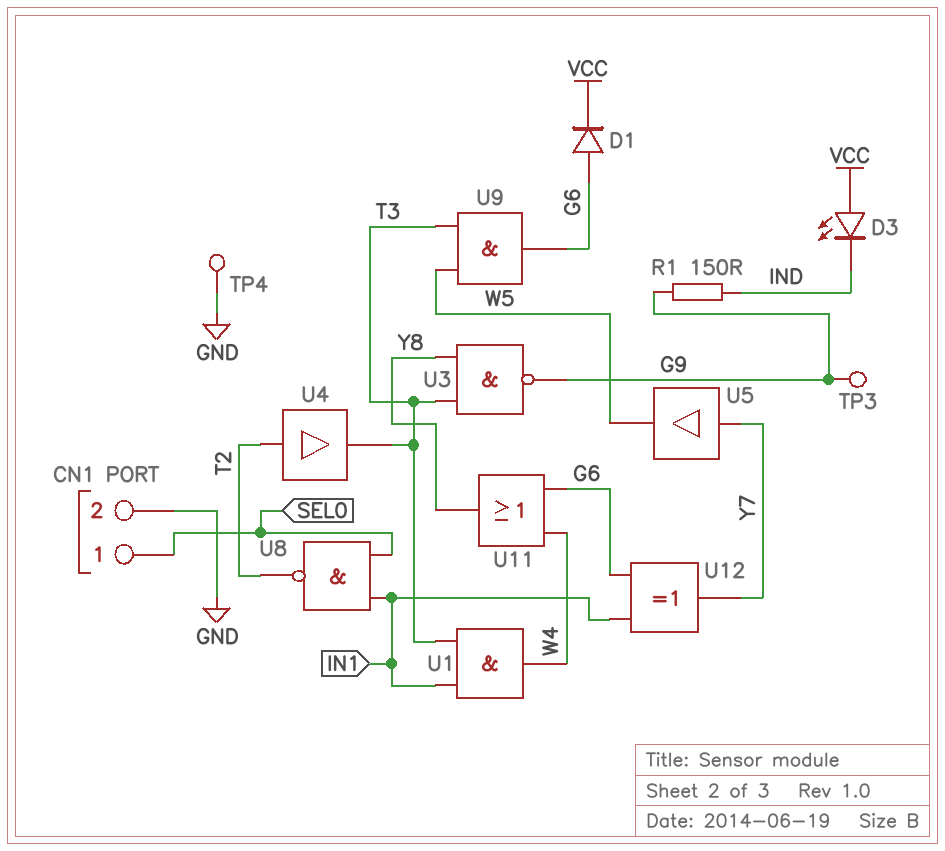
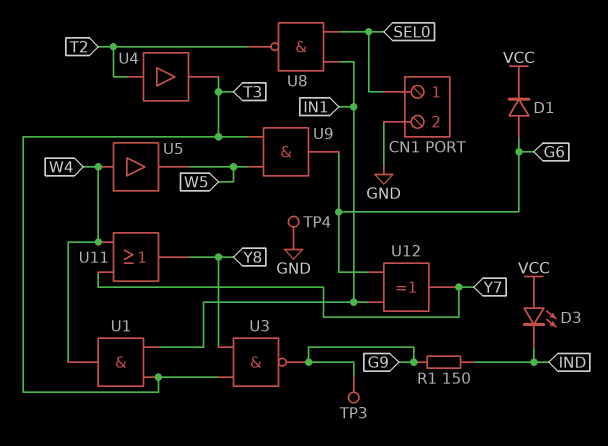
U5: buffer (in Y7, out W5) -> buffer (in W4, out W5)
U11: OR (in G6, in W4, out Y8) -> OR (in W4, in Y7, out Y8)

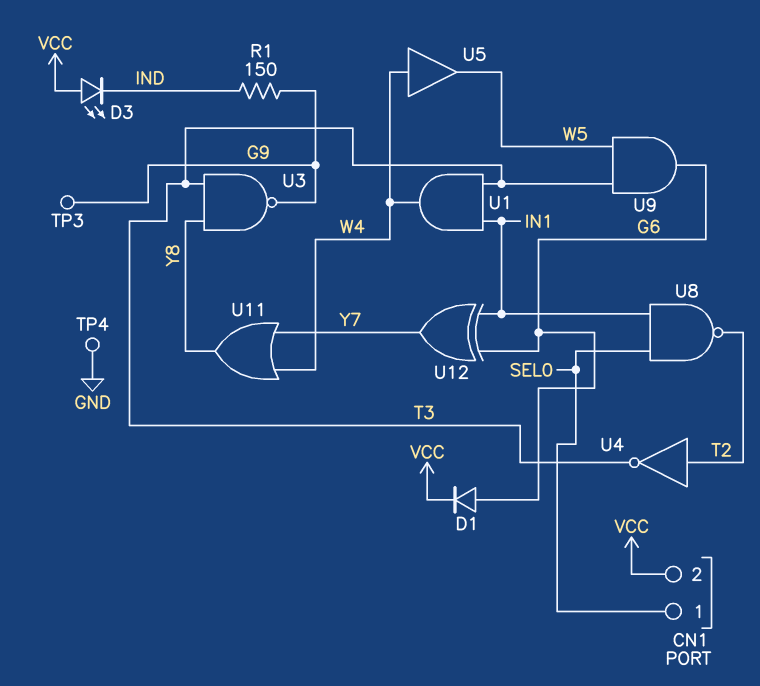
CN1 pin 2: GND -> VCC
U4: buffer (in T2, out T3) -> NOT (in T2, out T3)

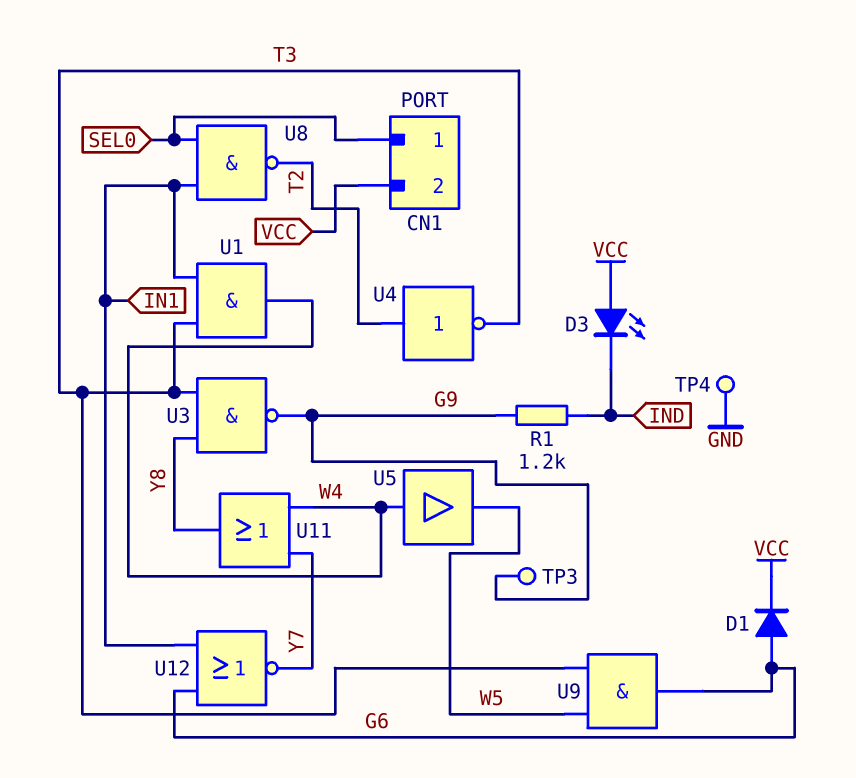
R1: 150 (G9, IND) -> 1.2k (G9, IND)
U12: XOR (in G6, in IN1, out Y7) -> NOR (in G6, in IN1, out Y7)

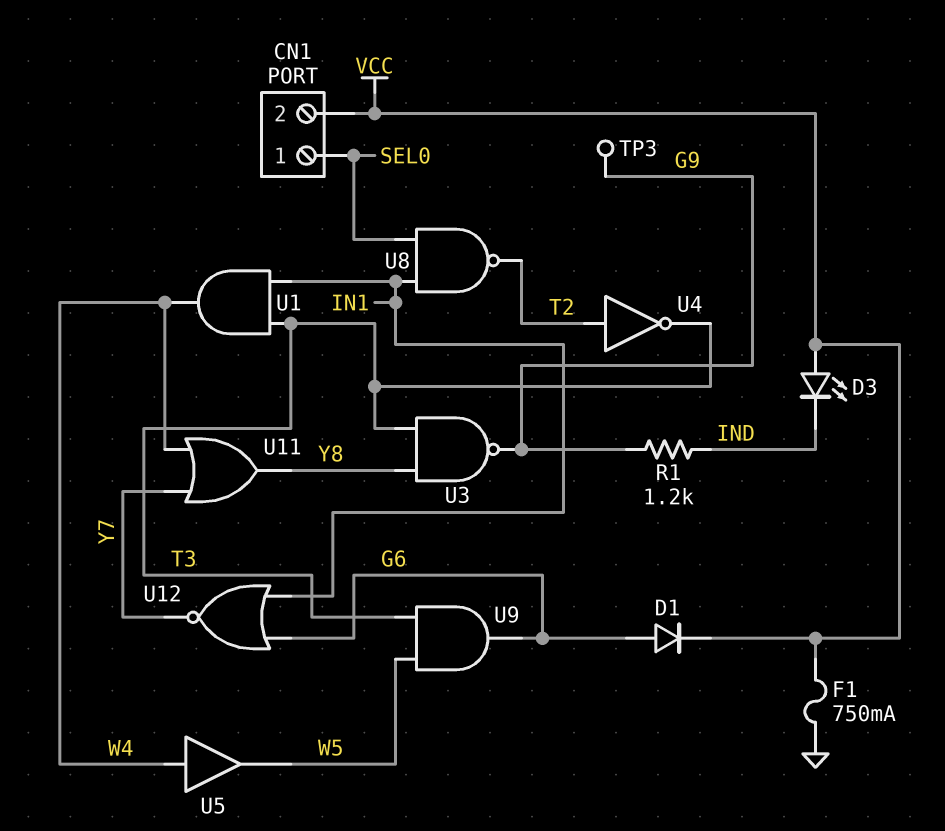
F1: none -> 750mA (GND, VCC)
TP4: test point (GND) -> none

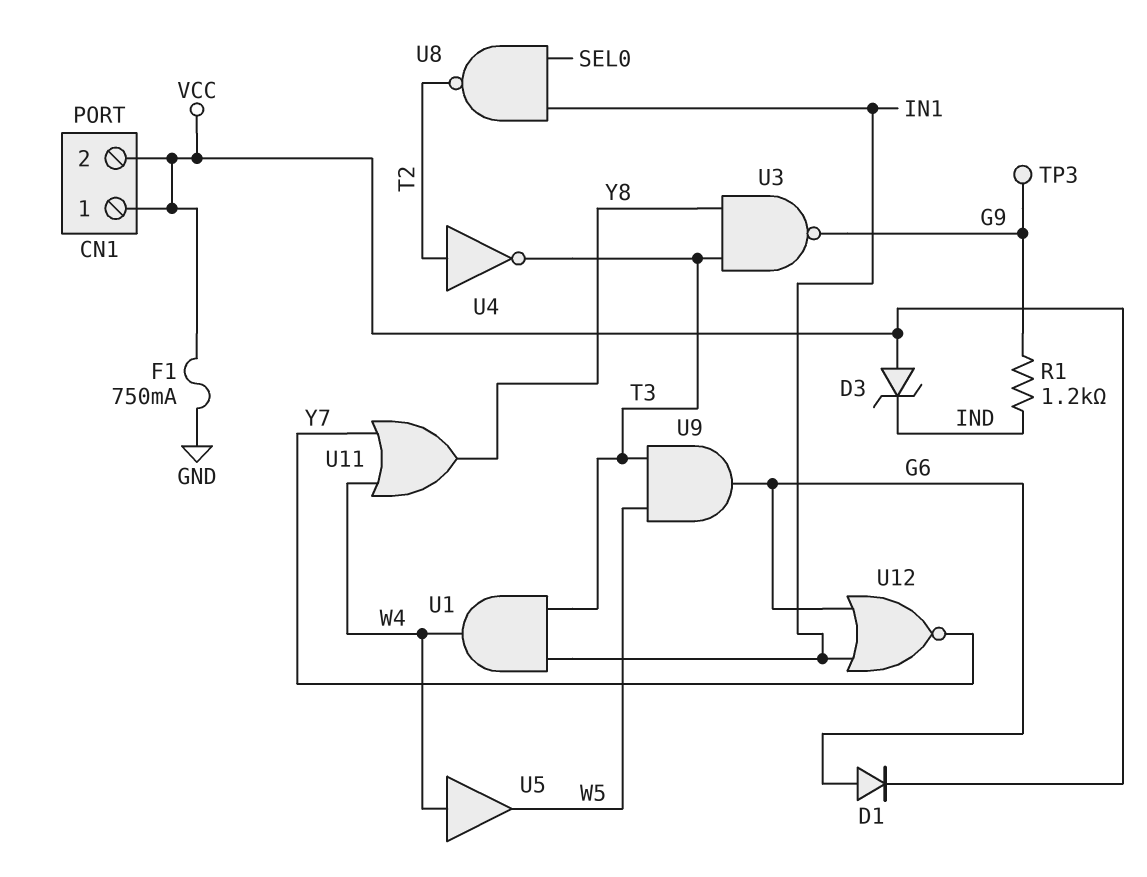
CN1 pin 1: SEL0 -> VCC
D3: LED (A VCC, K IND) -> zener (A VCC, K IND)

